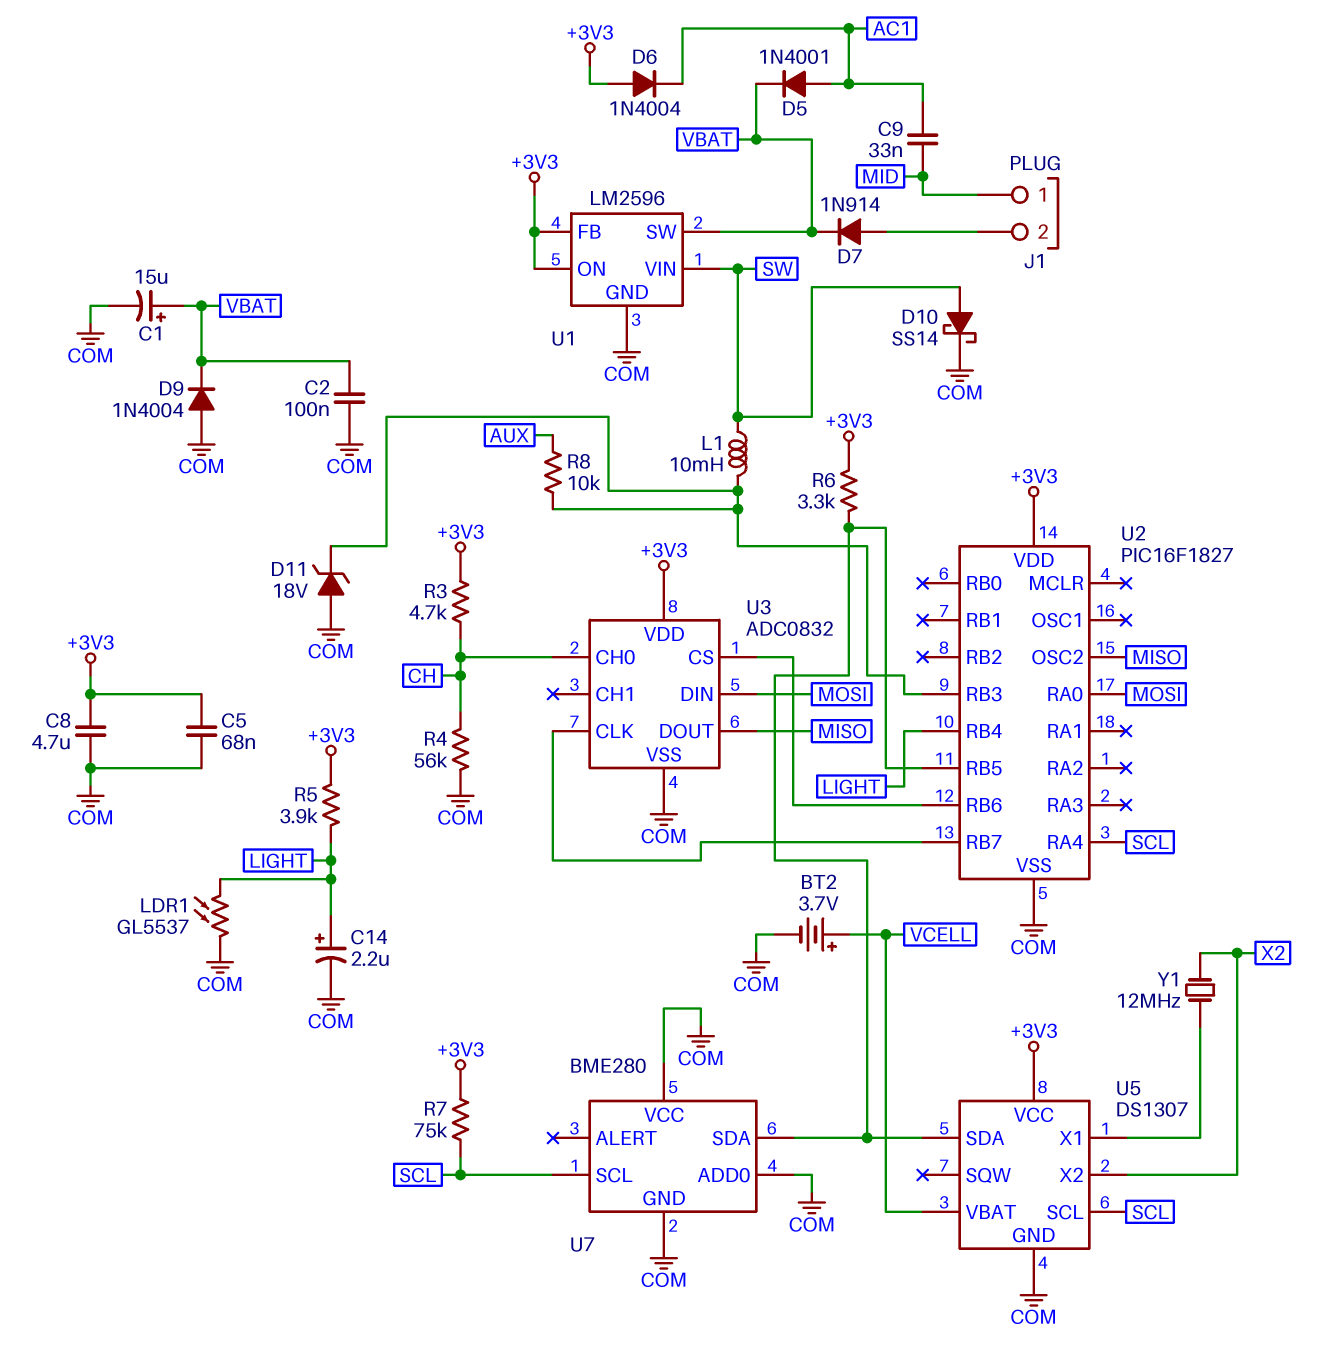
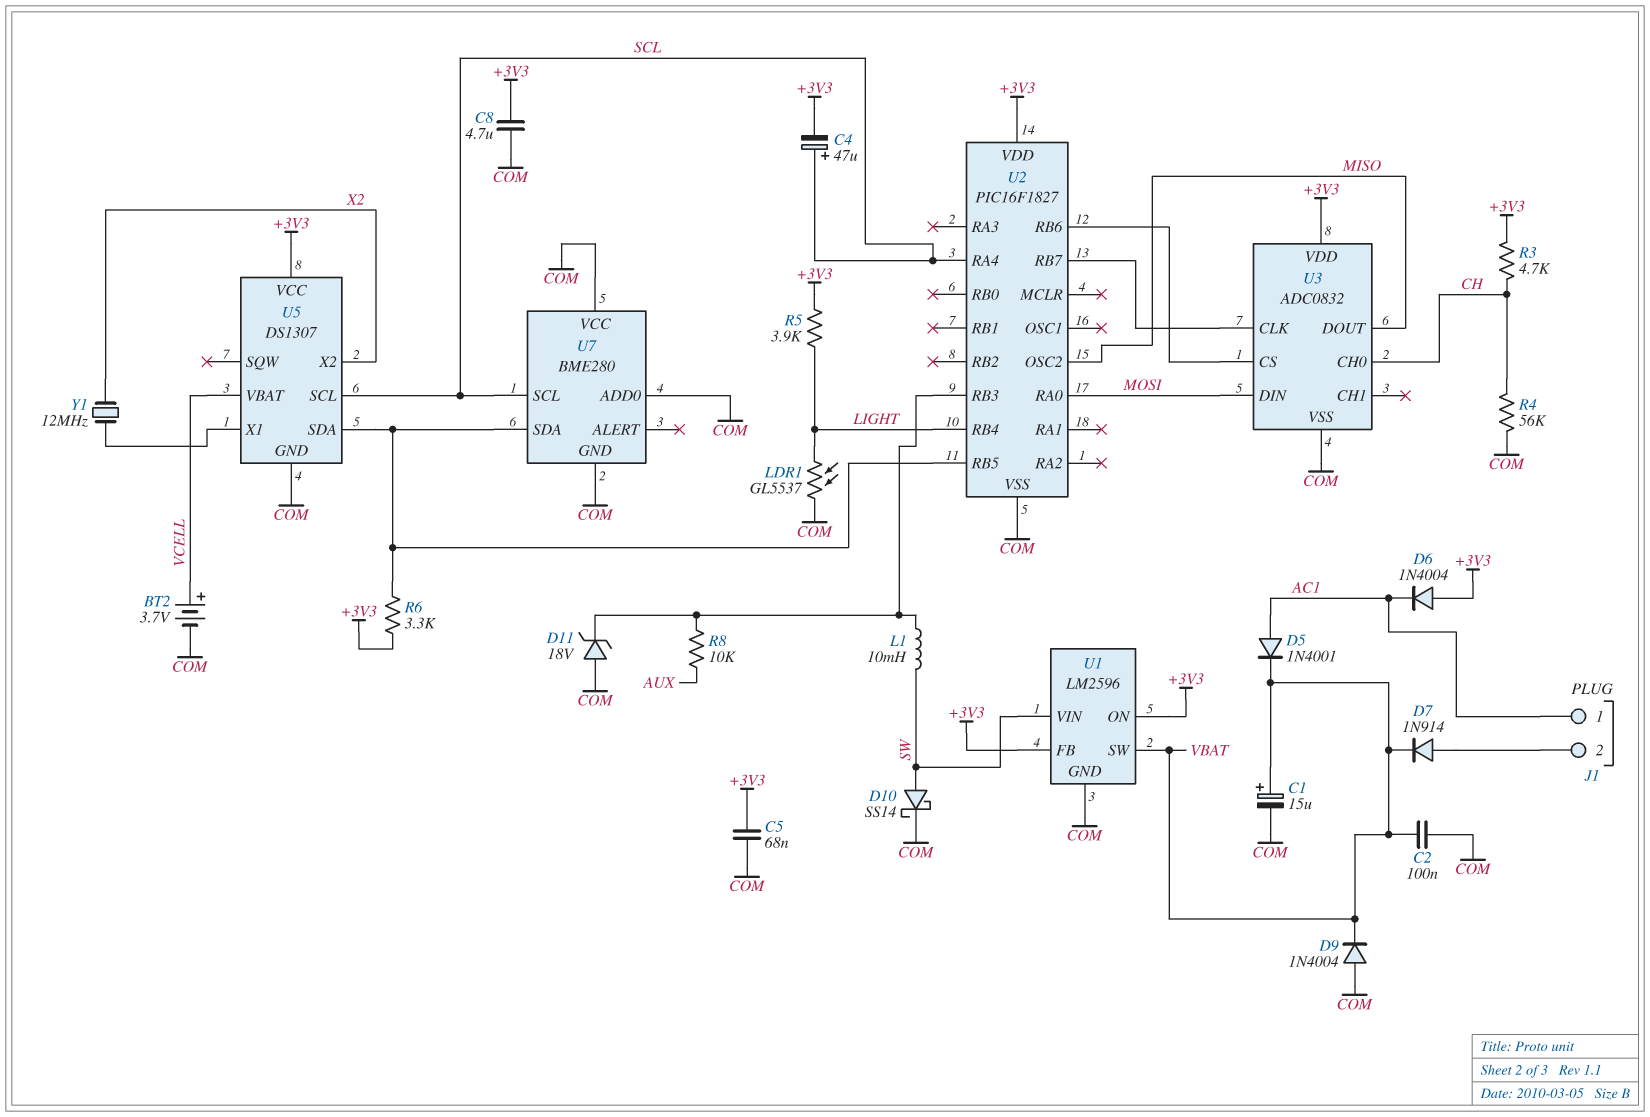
C4: none -> 47uF (plus SCL, minus +3V3)
C9: 33nF (AC1, MID) -> none
C14: 2.2uF (plus LIGHT, minus COM) -> none
J1 pin 1: MID -> AC1
R7: 75k (+3V3, SCL) -> none

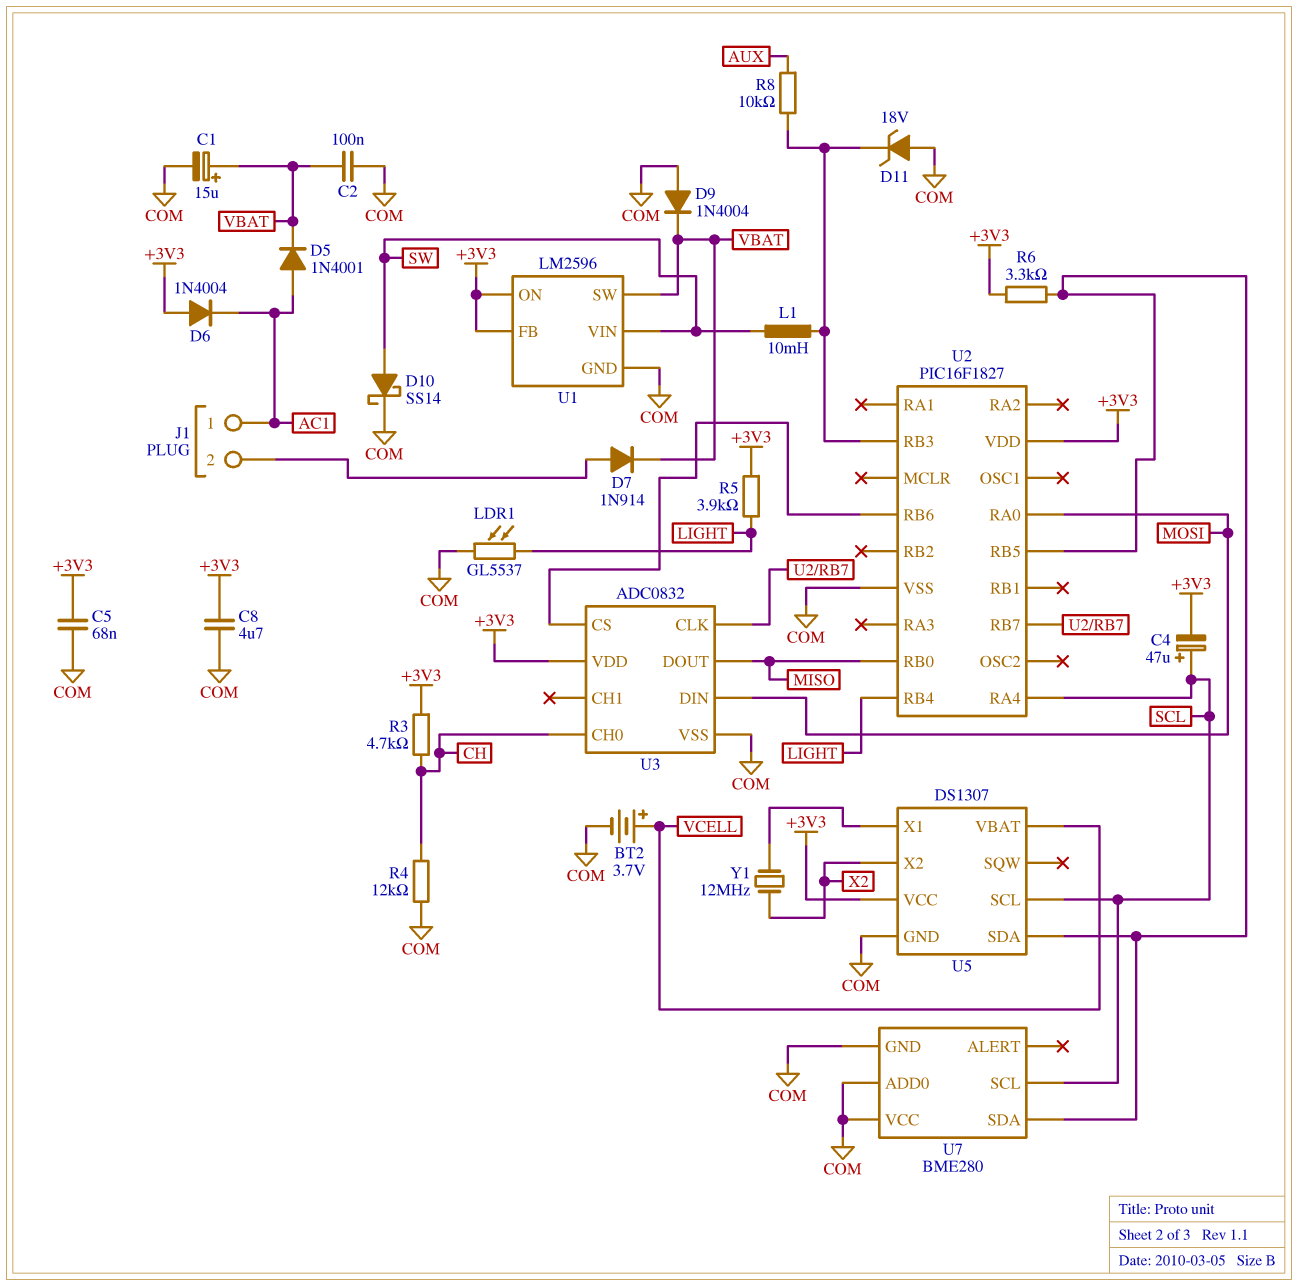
R4: 56k (CH, COM) -> 12k (CH, COM)
U2 pin OSC2: MISO -> none
U2 pin RB0: none -> MISO

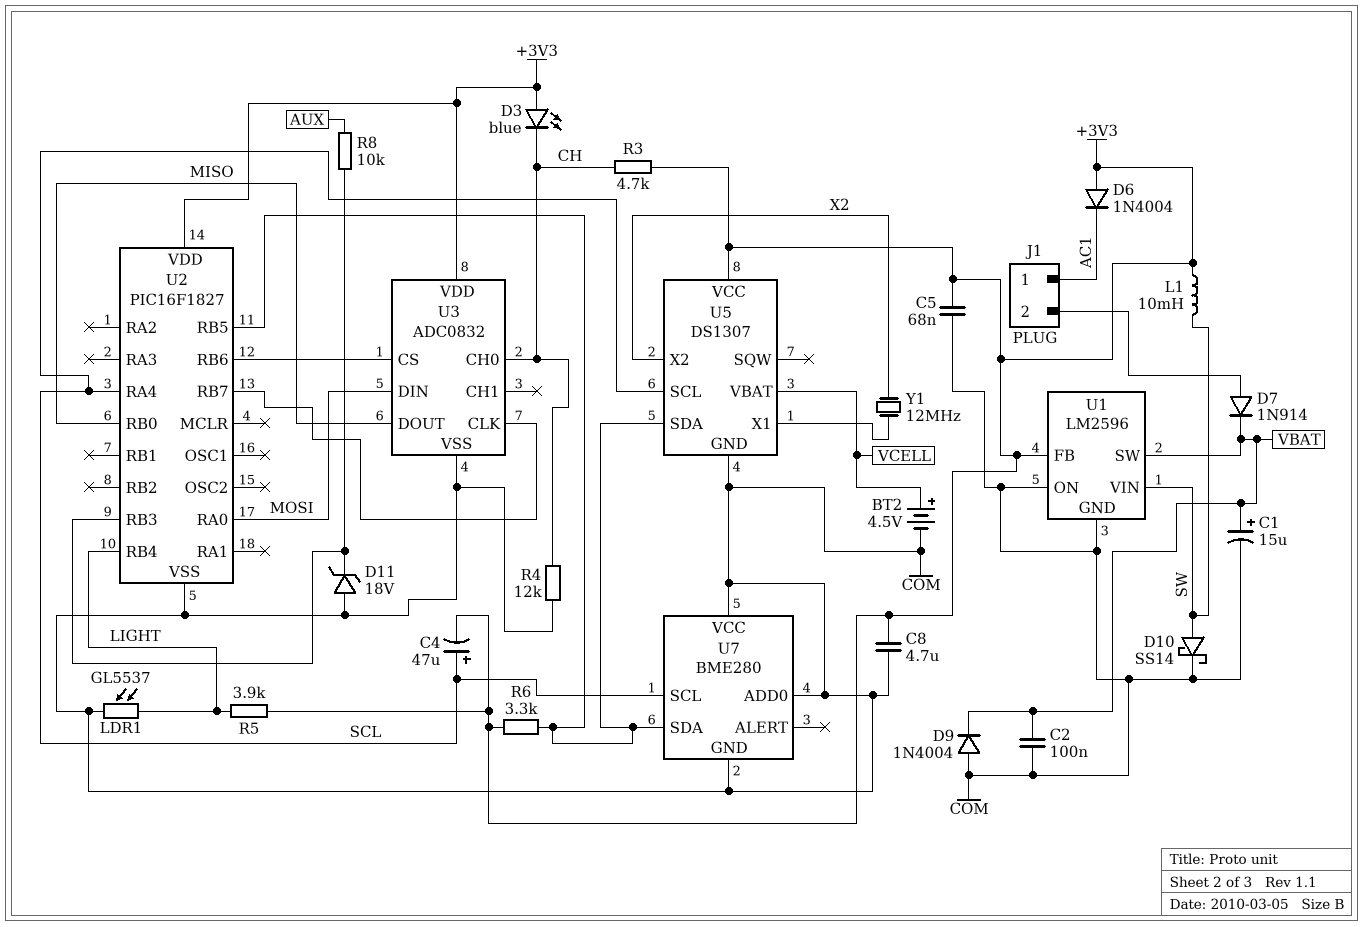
BT2: 3.7V (plus VCELL, minus COM) -> 4.5V (plus VCELL, minus COM)
D3: none -> LED blue (A +3V3, K CH)
D5: diode 1N4001 (A AC1, K VBAT) -> none
L1: 10mH (SW, U2/RB3) -> 10mH (+3V3, SW)
U1 pin ON: +3V3 -> COM

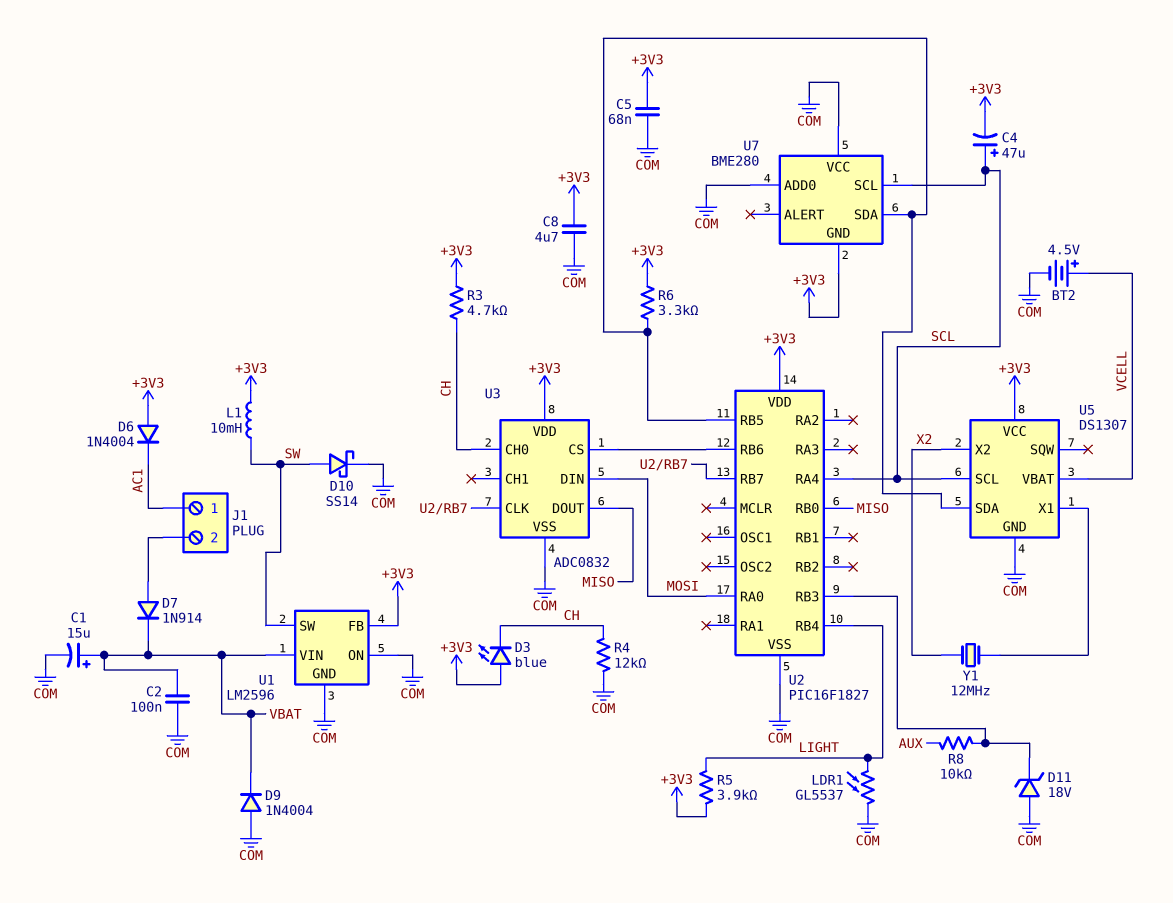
U1 pin SW: VBAT -> SW
U1 pin VIN: SW -> VBAT
U7 pin GND: COM -> +3V3

